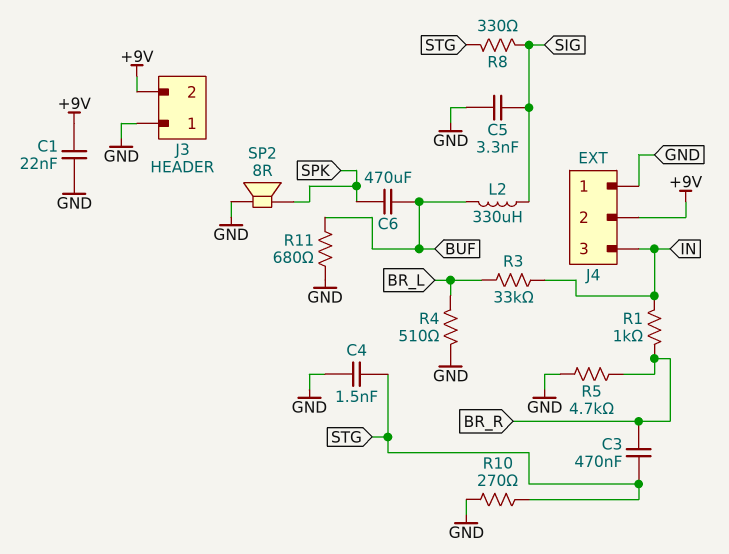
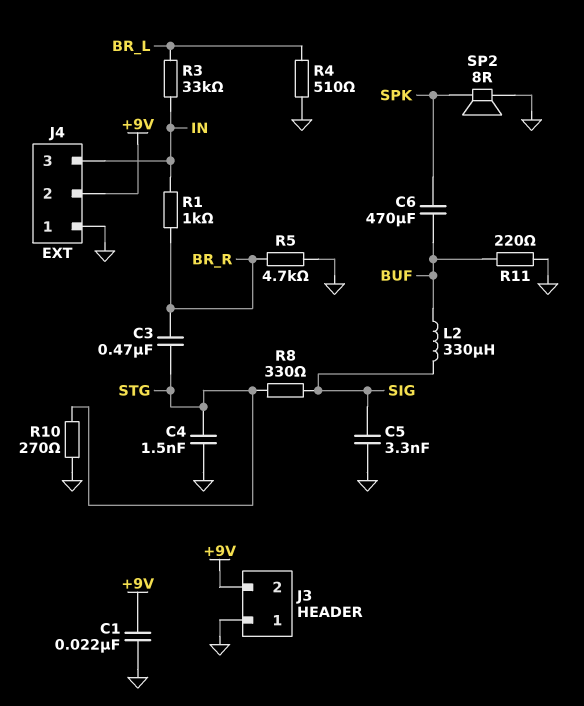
R11: 680 (BUF, GND) -> 220 (BUF, GND)

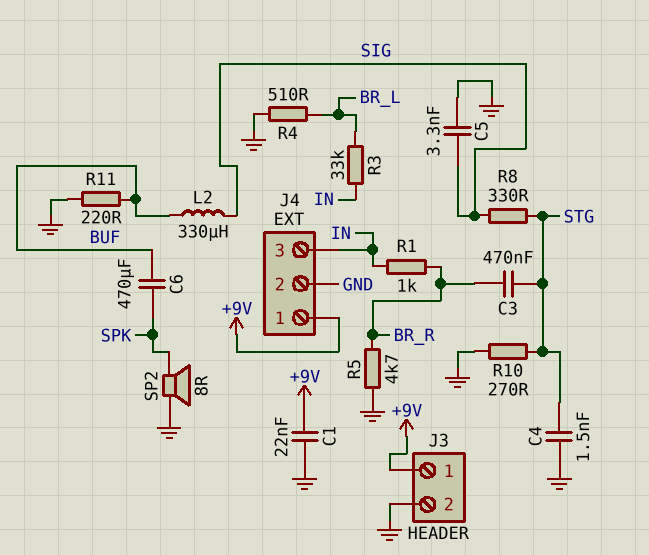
J3 pin 1: GND -> +9V
J3 pin 2: +9V -> GND
J4 pin 1: GND -> +9V
J4 pin 2: +9V -> GND

